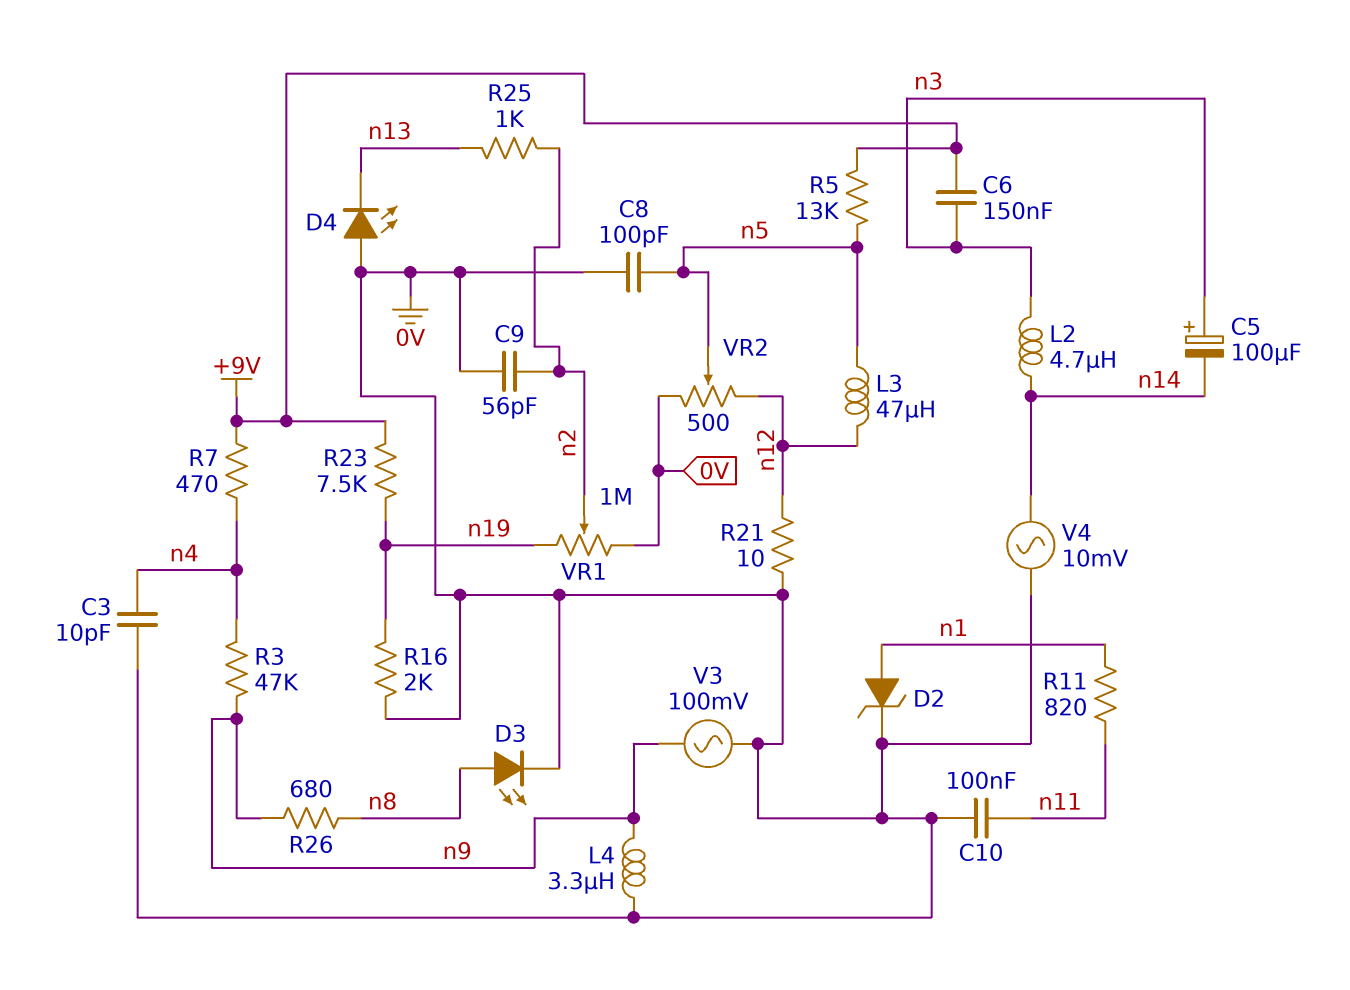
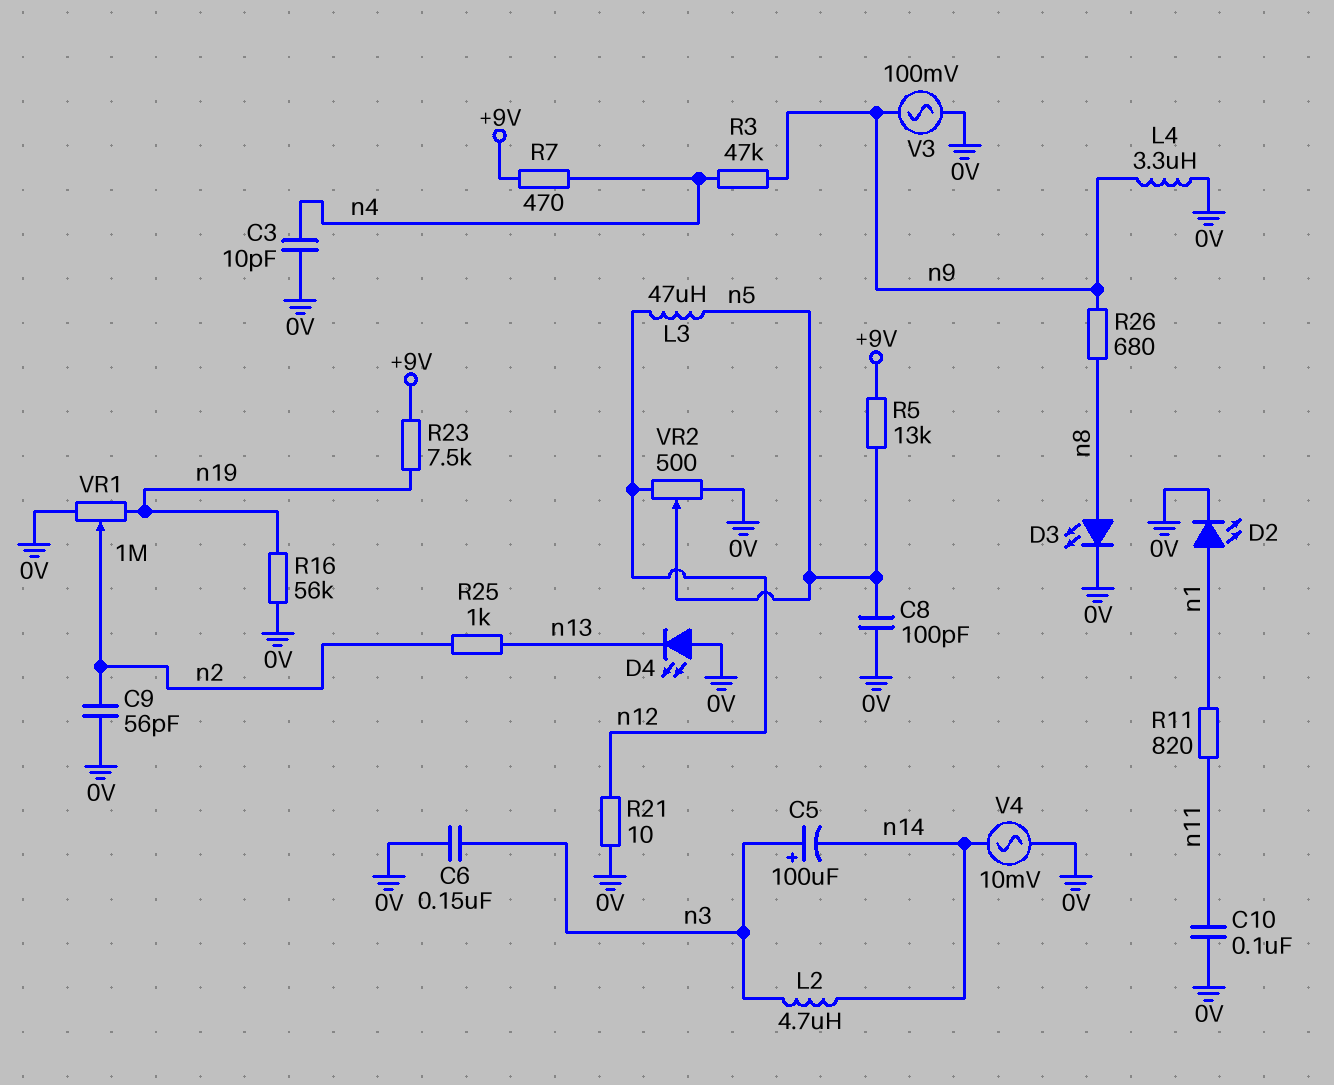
C6: 150nF (+9V, n3) -> 150nF (0V, n3)
D2: zener (A n1, K 0V) -> LED (A n1, K 0V)
R16: 2k (0V, n19) -> 56k (0V, n19)

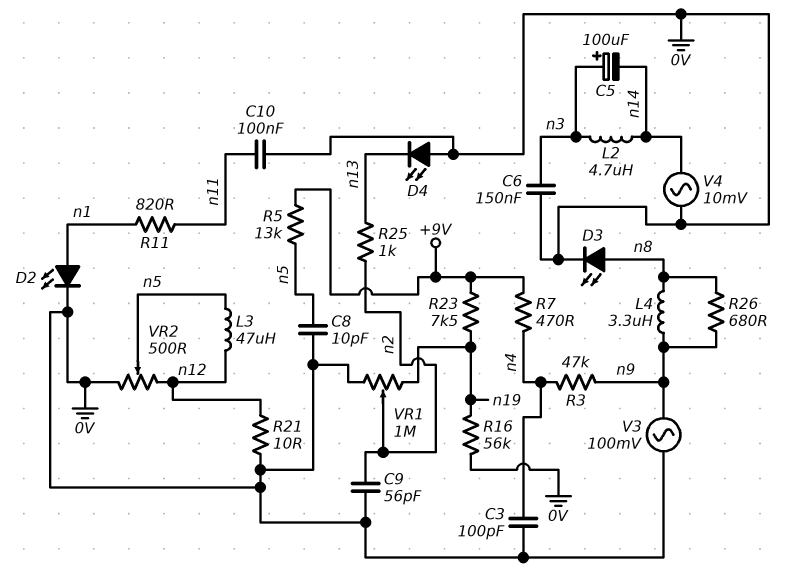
C3: 10pF (0V, n4) -> 100pF (0V, n4)
C8: 100pF (0V, n5) -> 10pF (0V, n5)
L4: 3.3uH (0V, n9) -> 3.3uH (n8, n9)

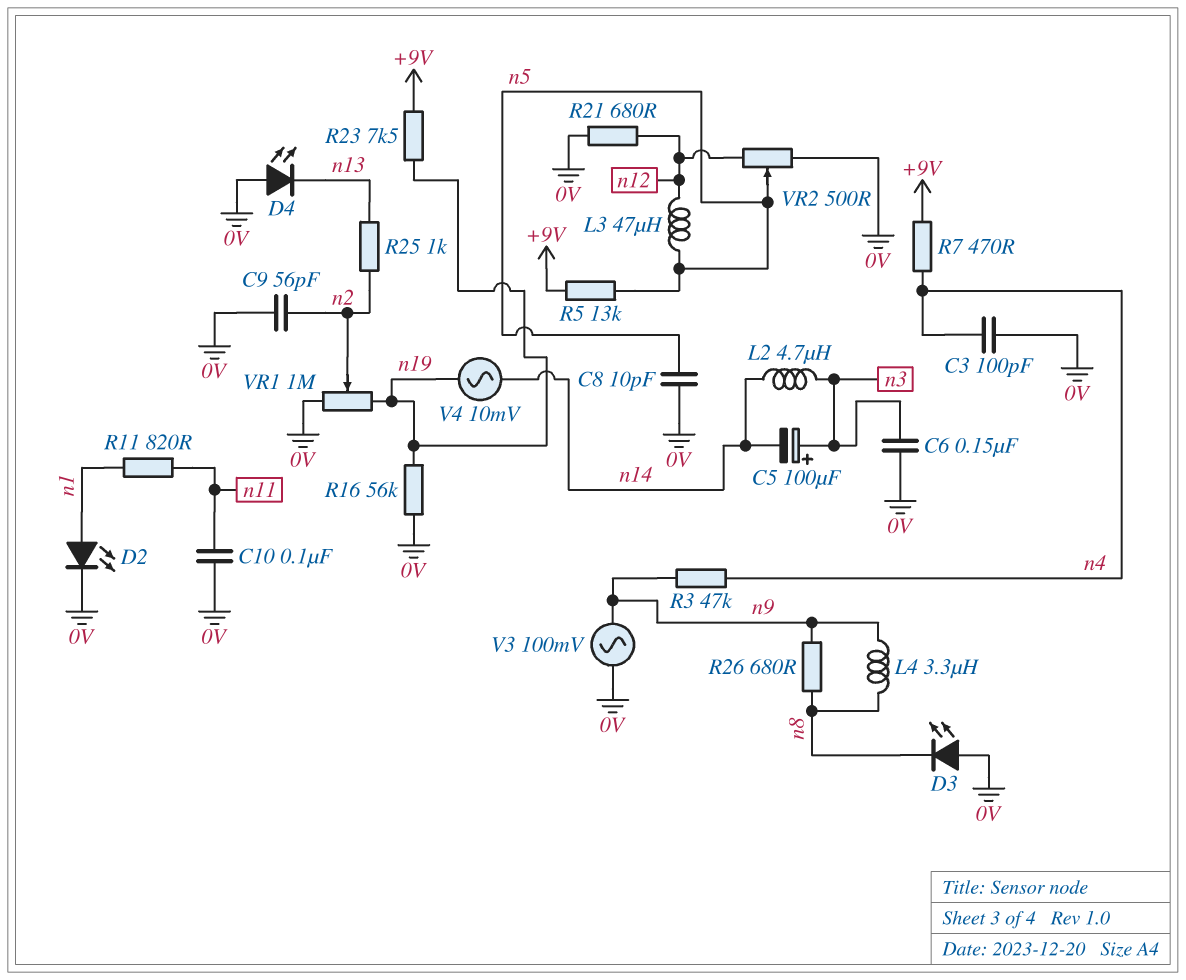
D3: LED (A n8, K 0V) -> LED (A 0V, K n8)
R21: 10 (0V, n12) -> 680 (0V, n12)
V4: AC 10mV (0V, n14) -> AC 10mV (n14, n19)

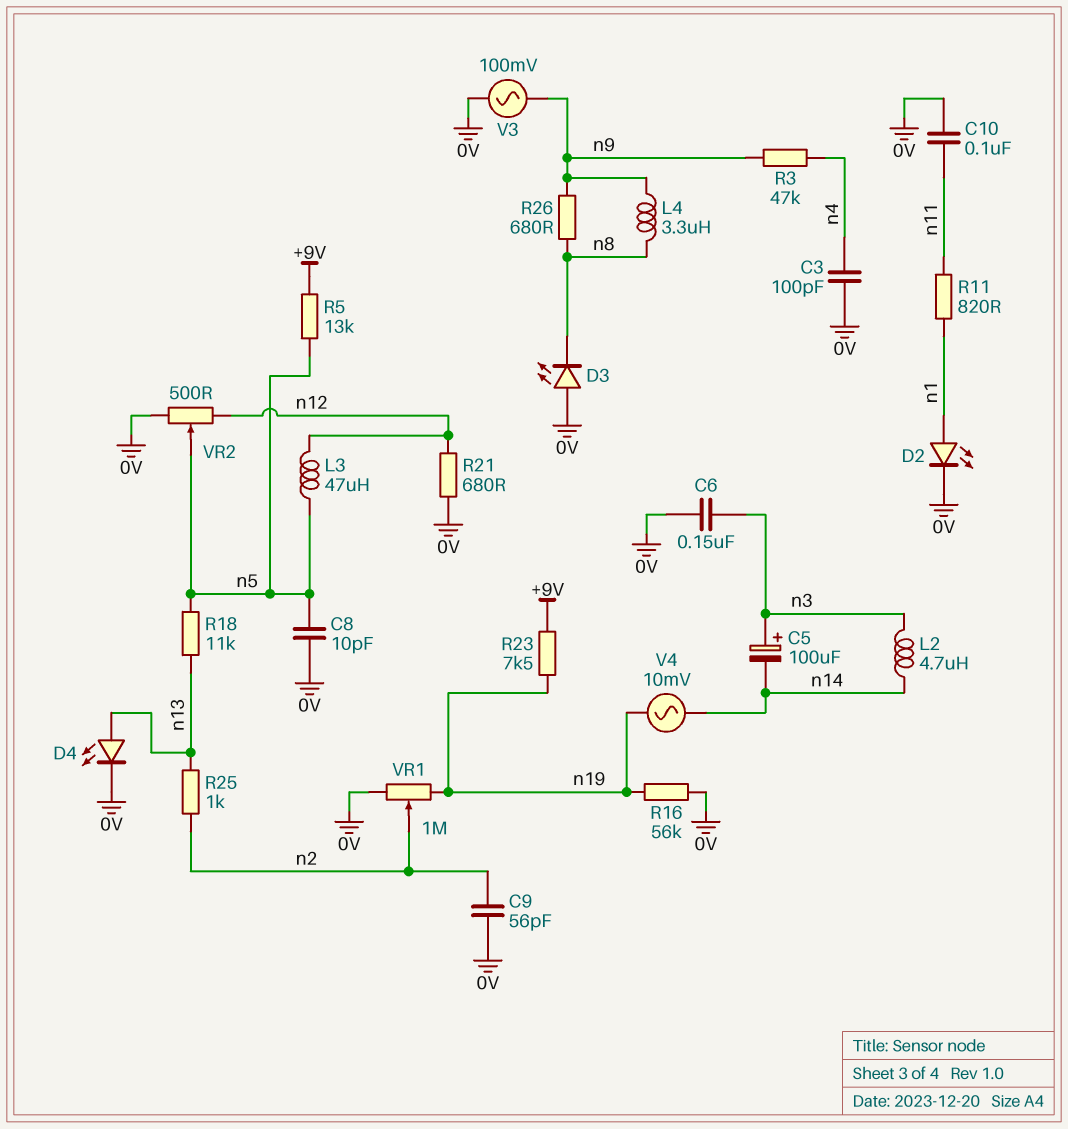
D4: LED (A 0V, K n13) -> LED (A n13, K 0V)
R7: 470 (+9V, n4) -> none
R18: none -> 11k (n5, n13)

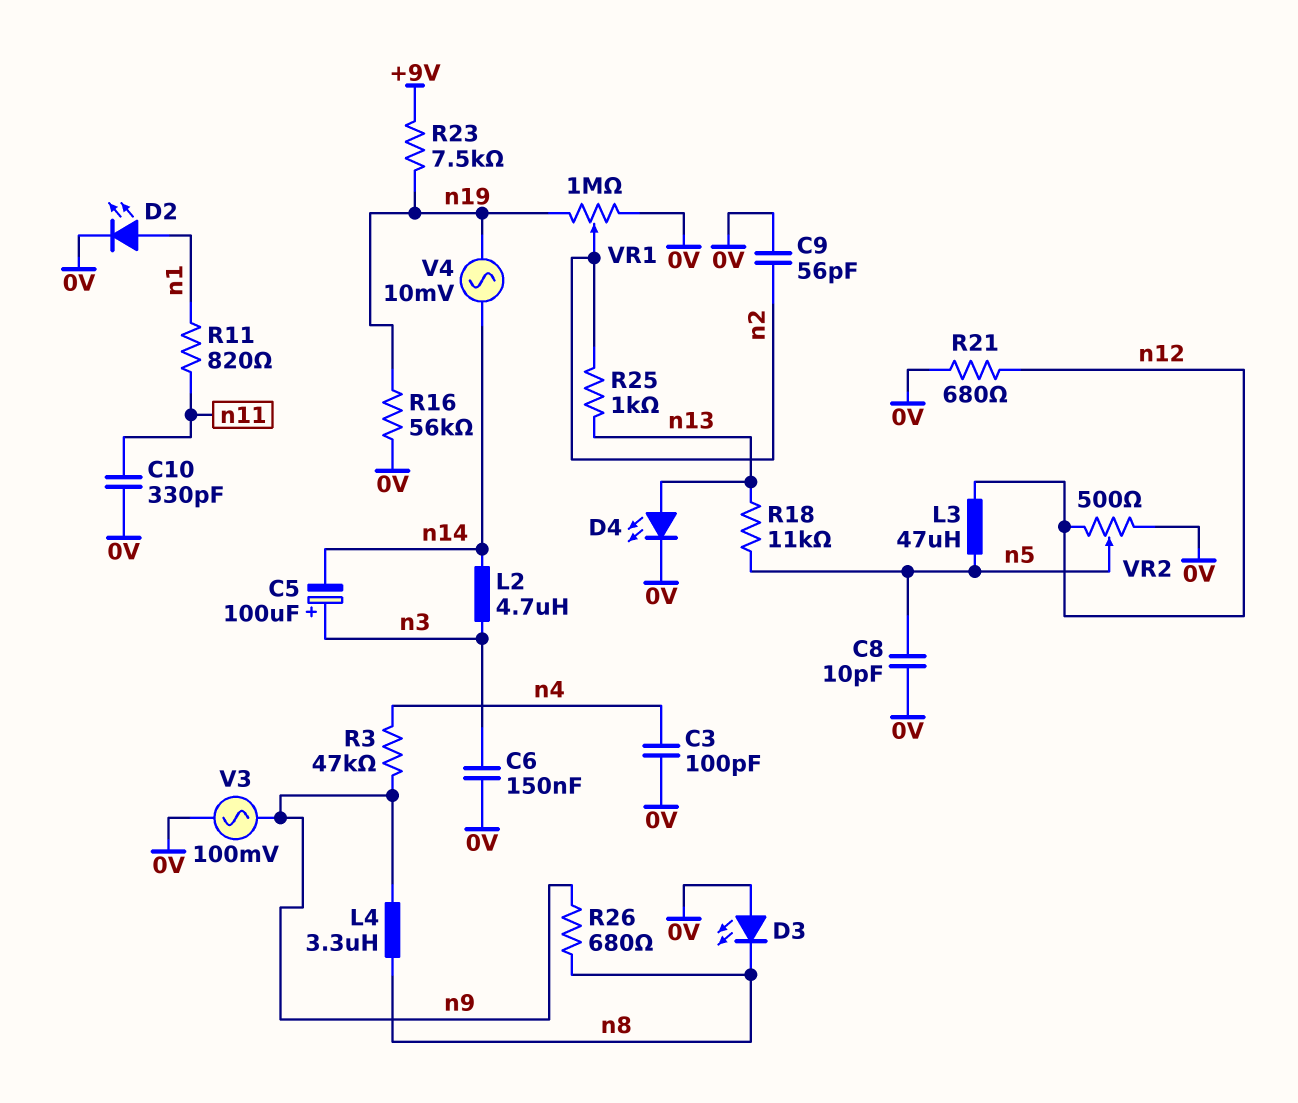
C10: 100nF (0V, n11) -> 330pF (0V, n11)
R5: 13k (+9V, n5) -> none

